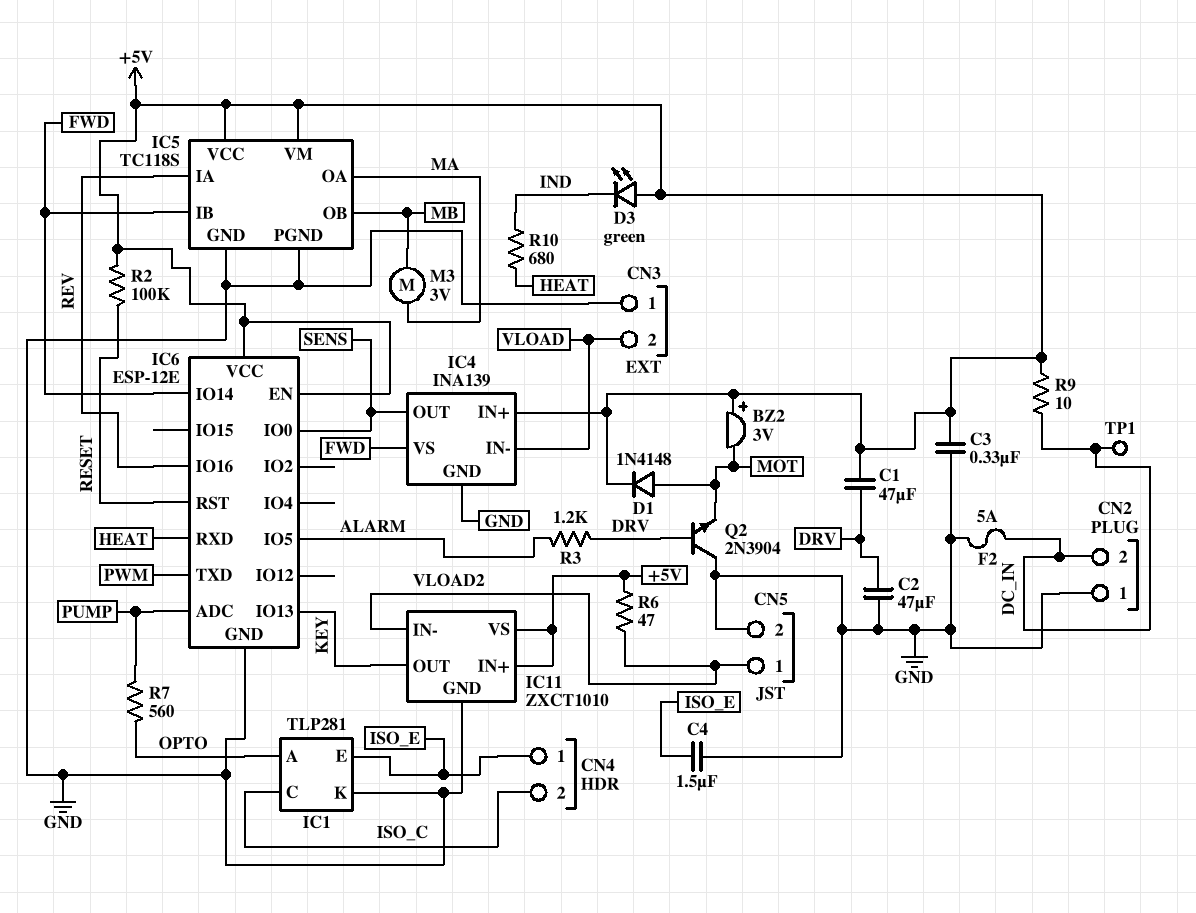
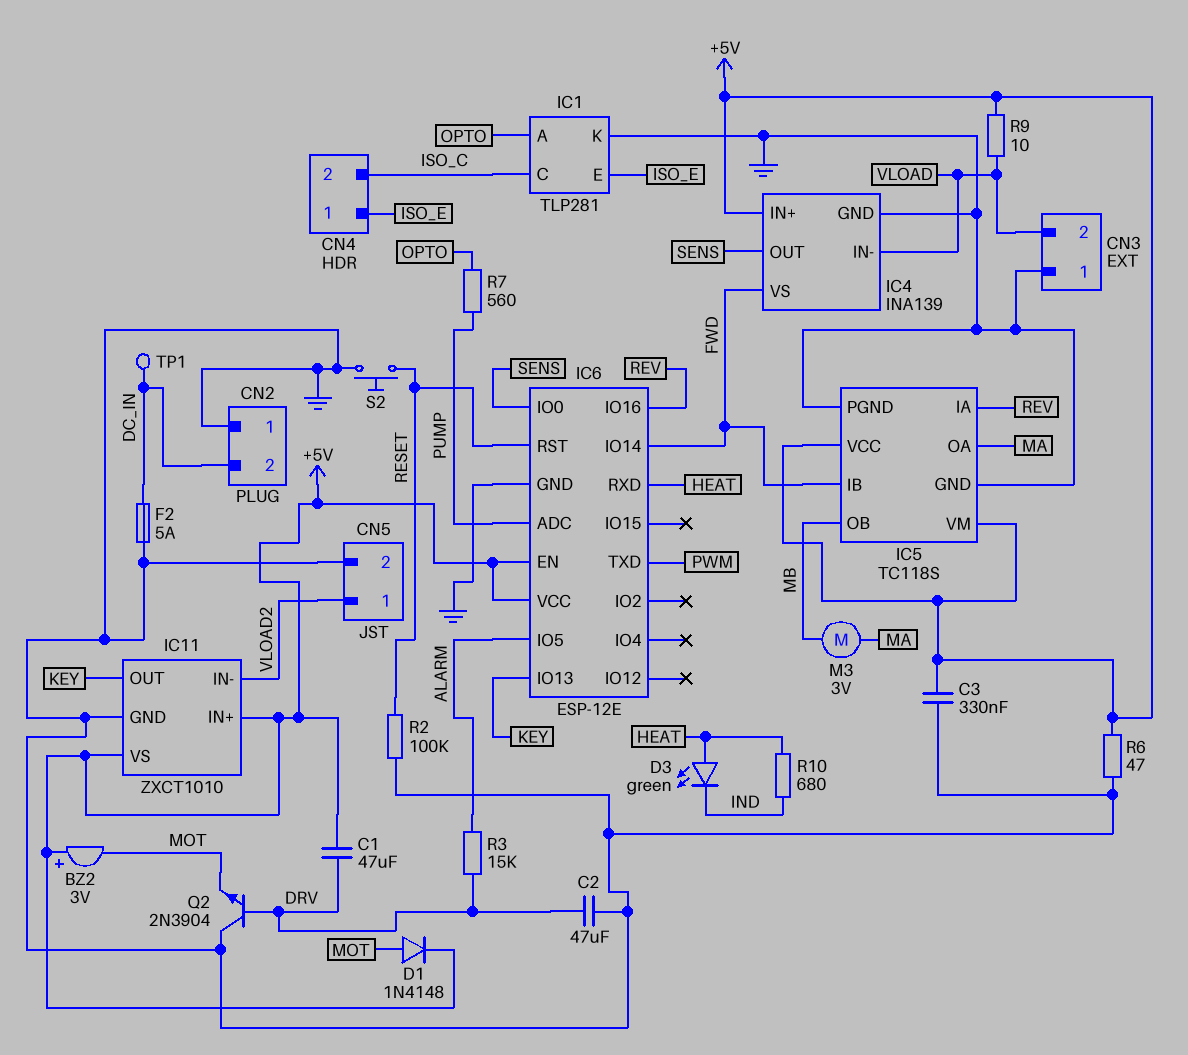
C4: 1.5uF (GND, ISO_E) -> none
D3: LED green (A +5V, K IND) -> LED green (A HEAT, K IND)
R2: 100k (+5V, RESET) -> 100k (GND, RESET)
R3: 1.2k (ALARM, DRV) -> 15k (ALARM, DRV)
R6: 47 (+5V, VLOAD2) -> 47 (+5V, GND)
R9: 10 (+5V, DC_IN) -> 10 (+5V, VLOAD)
S2: none -> button (GND, RESET)

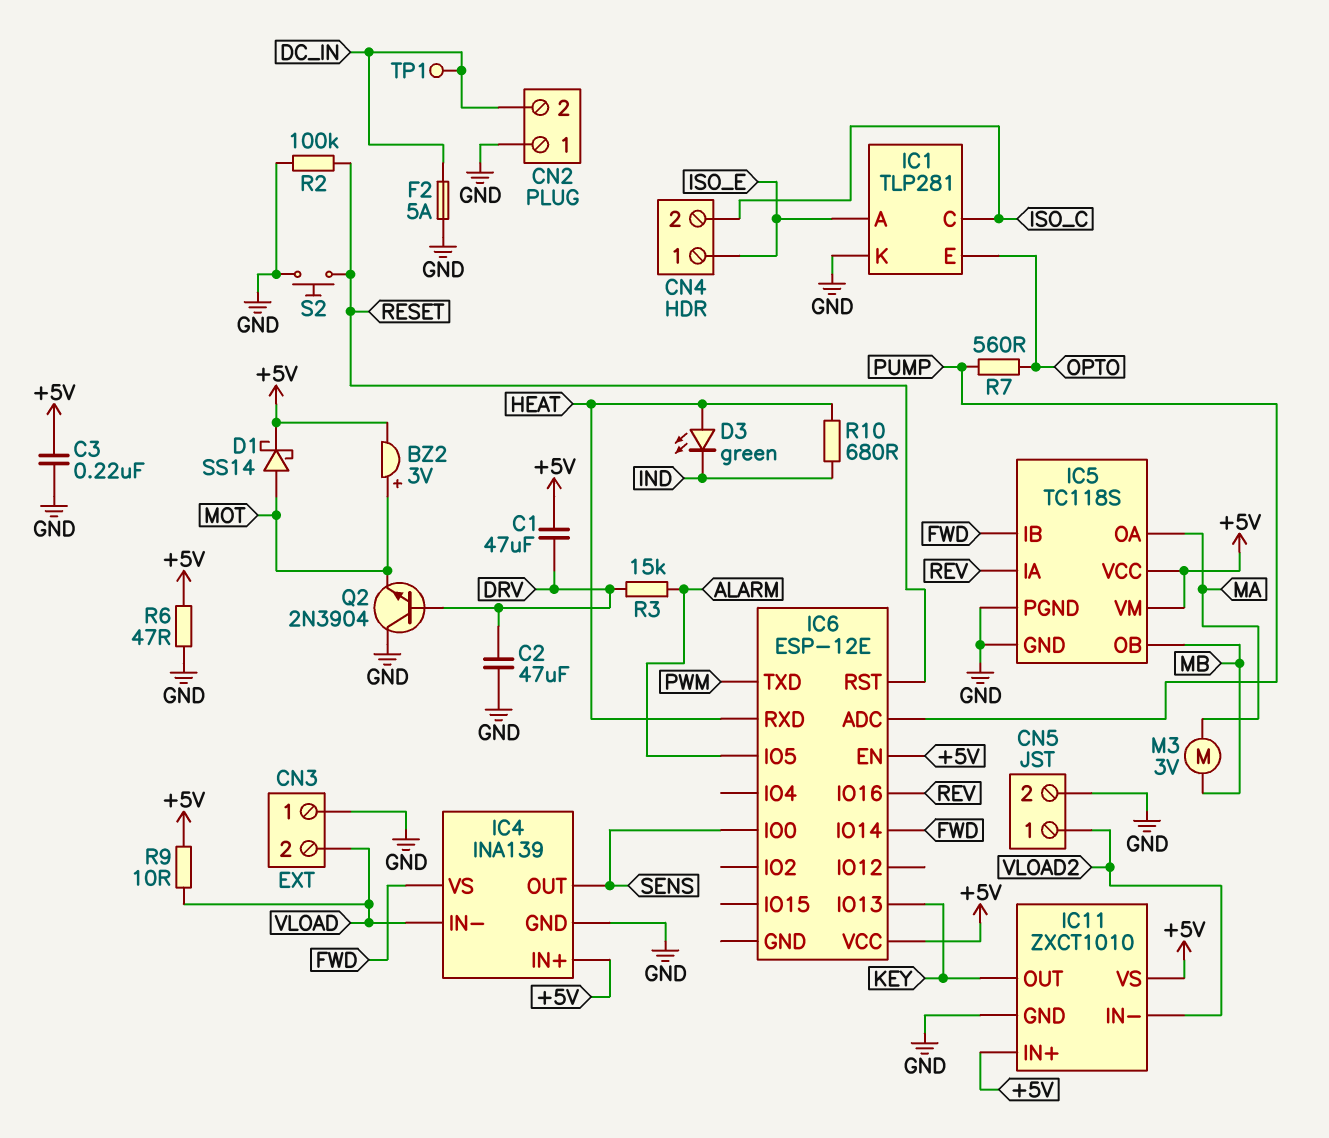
BZ2: buzzer 3V (plus +5V, minus MOT) -> buzzer 3V (plus MOT, minus +5V)
C3: 330nF (+5V, GND) -> 220nF (+5V, GND)
D1: diode 1N4148 (A MOT, K +5V) -> schottky SS14 (A MOT, K +5V)
IC1 pin A: OPTO -> ISO_E
IC1 pin E: ISO_E -> OPTO
IC6 pin GND: GND -> none

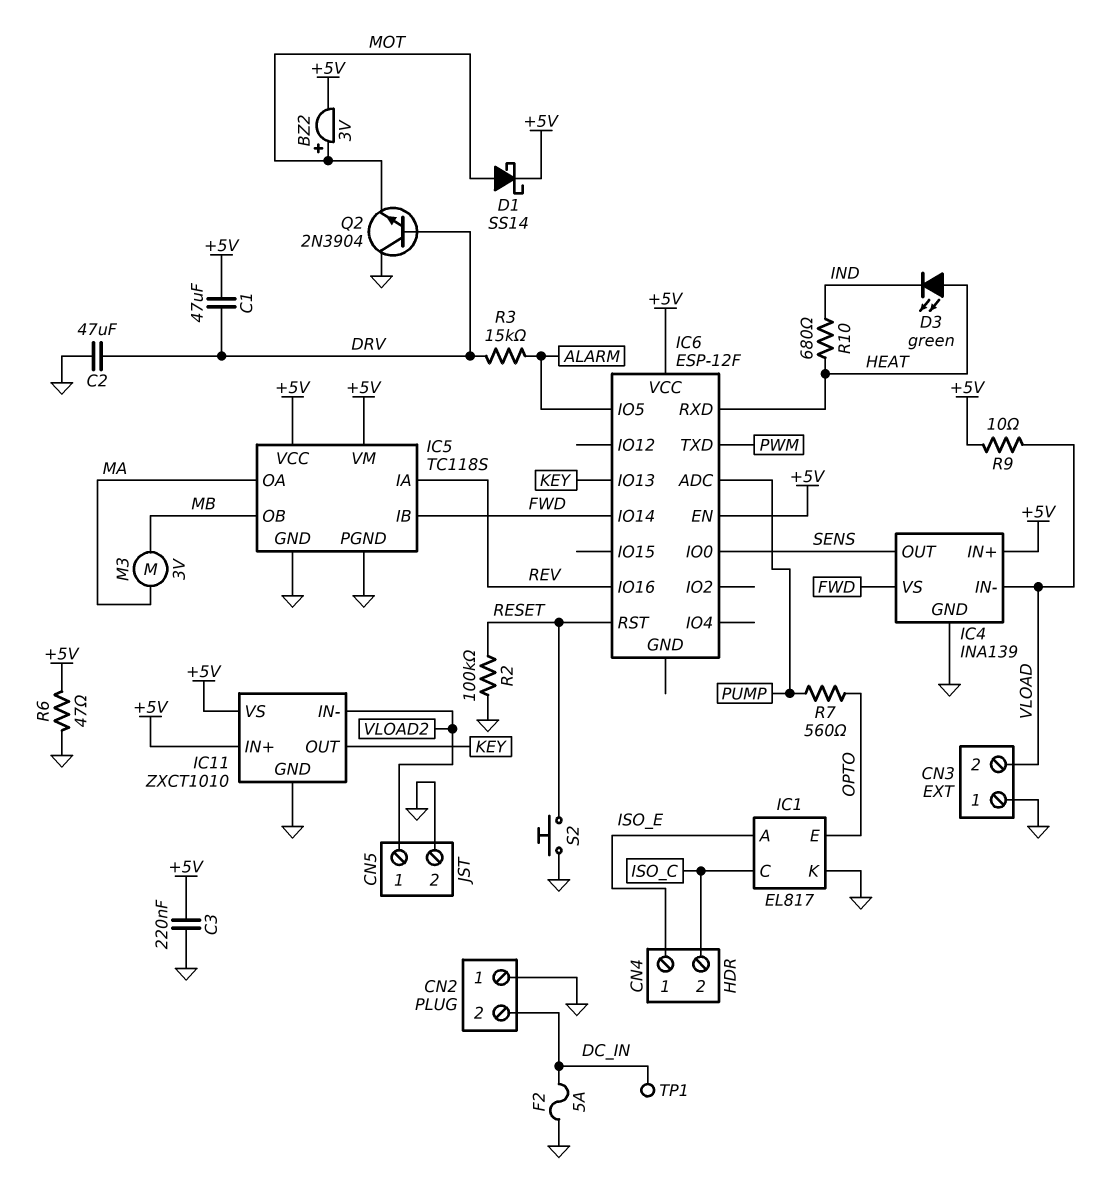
IC1: TLP281 -> EL817
IC6: ESP-12E -> ESP-12F

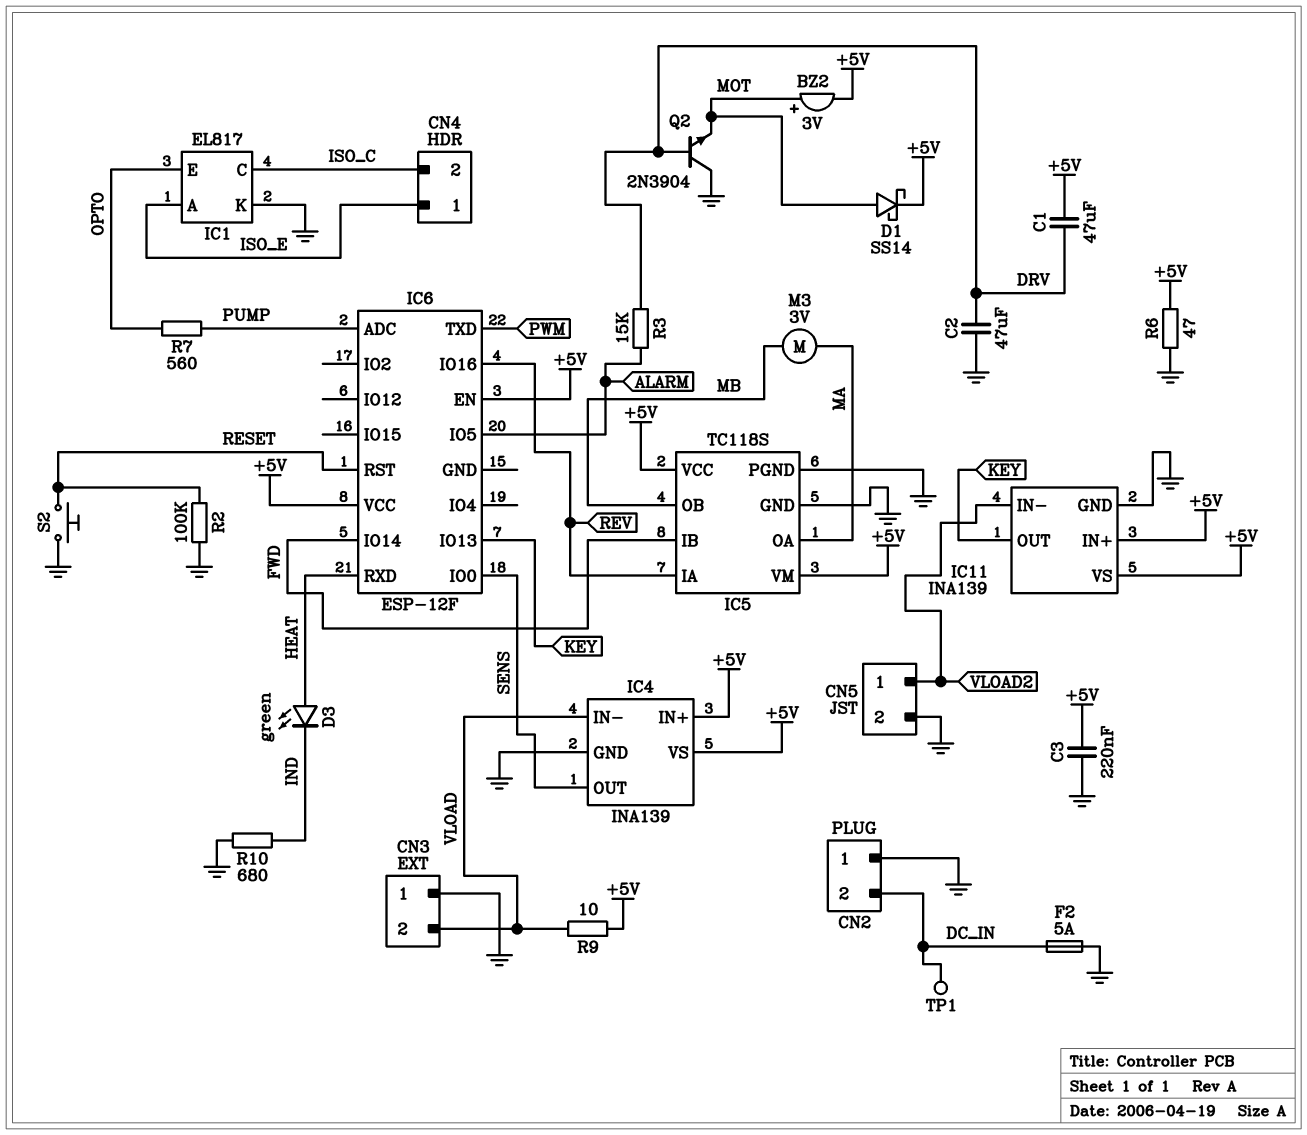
IC4 pin VS: FWD -> +5V
IC11: ZXCT1010 -> INA139
R10: 680 (HEAT, IND) -> 680 (GND, IND)

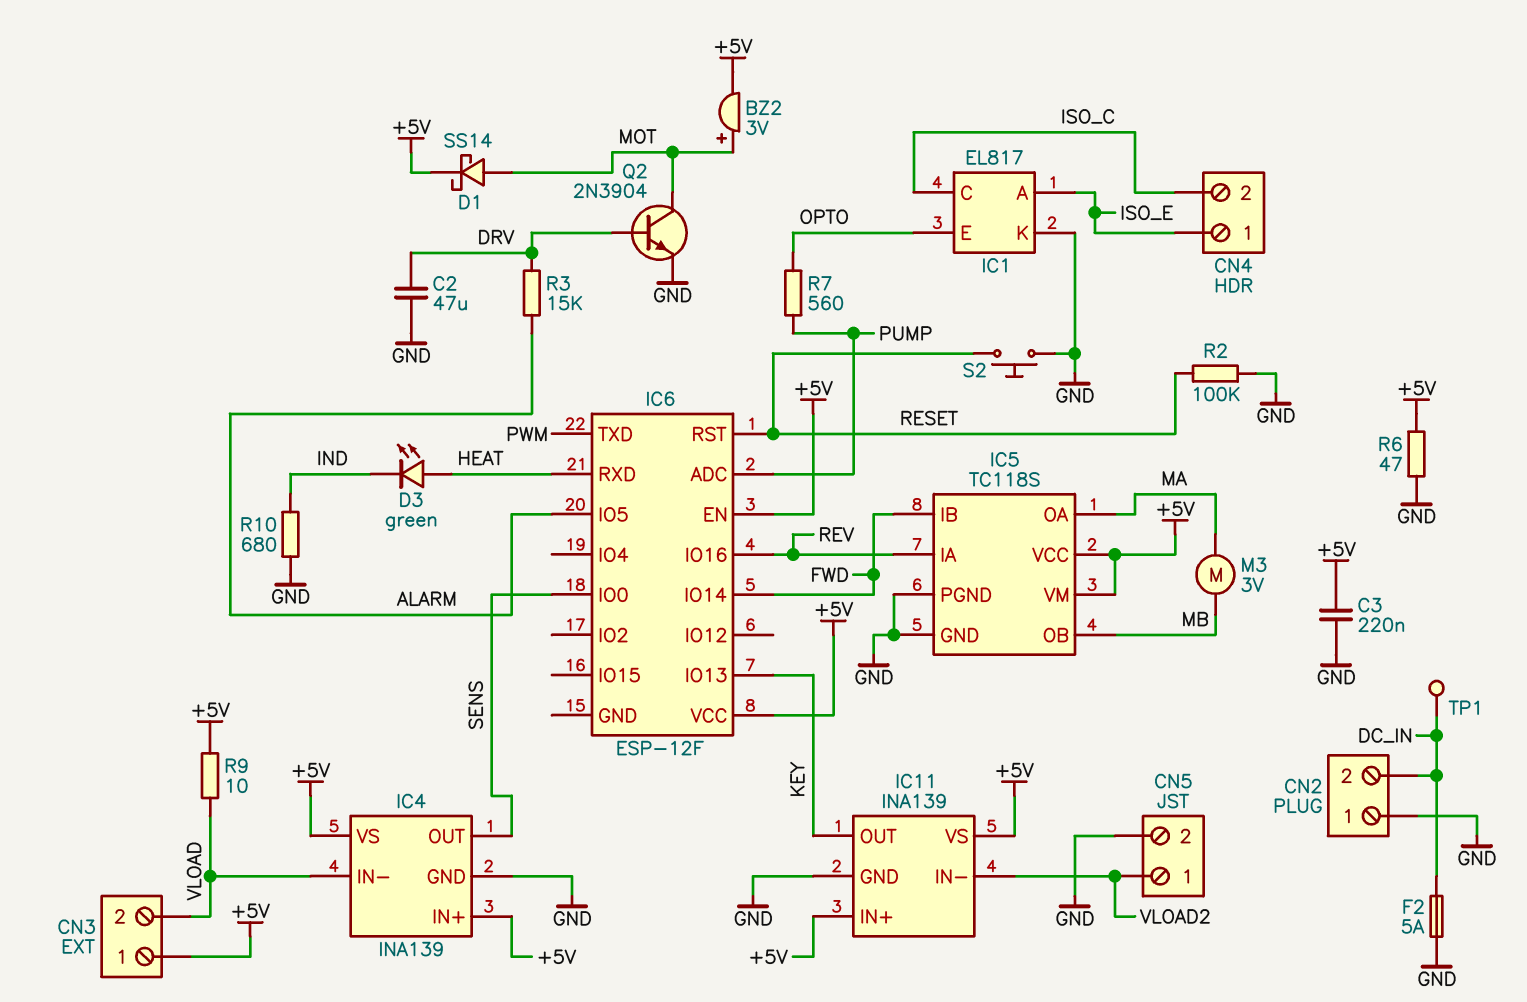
C1: 47uF (+5V, DRV) -> none
CN3 pin 1: GND -> +5V
Q2: NPN 2N3904 (B DRV, C GND, E MOT) -> NPN 2N3904 (B DRV, C MOT, E GND)

